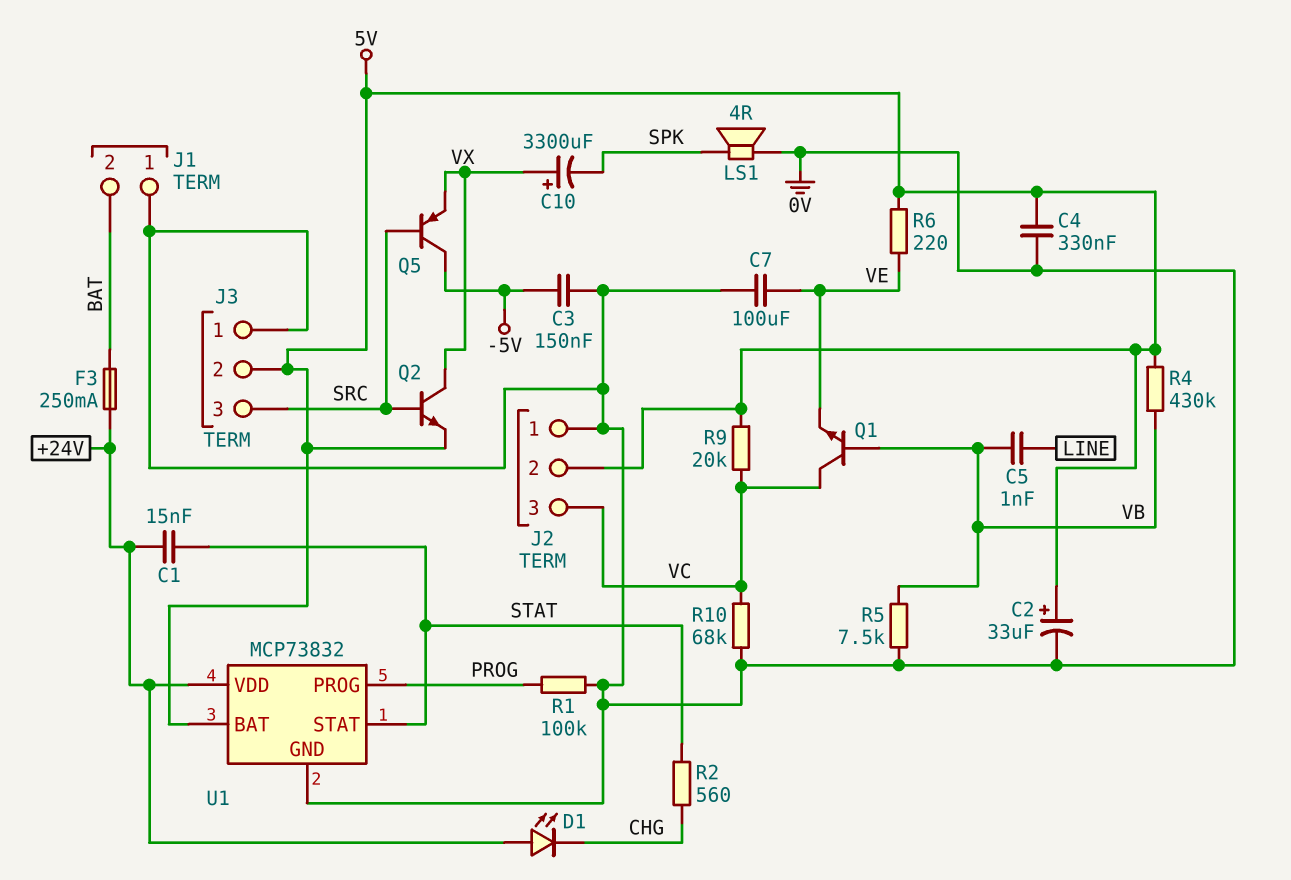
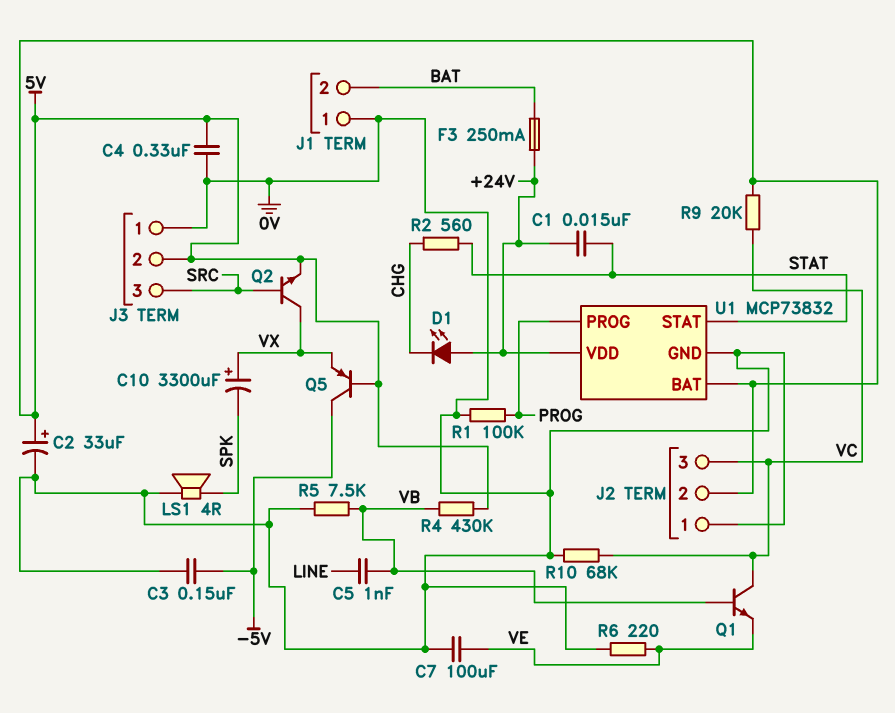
Q5: PNP (B SRC, C -5V, E VX) -> PNP (B 5V, C -5V, E VX)
R6: 220 (5V, VE) -> 220 (0V, VE)

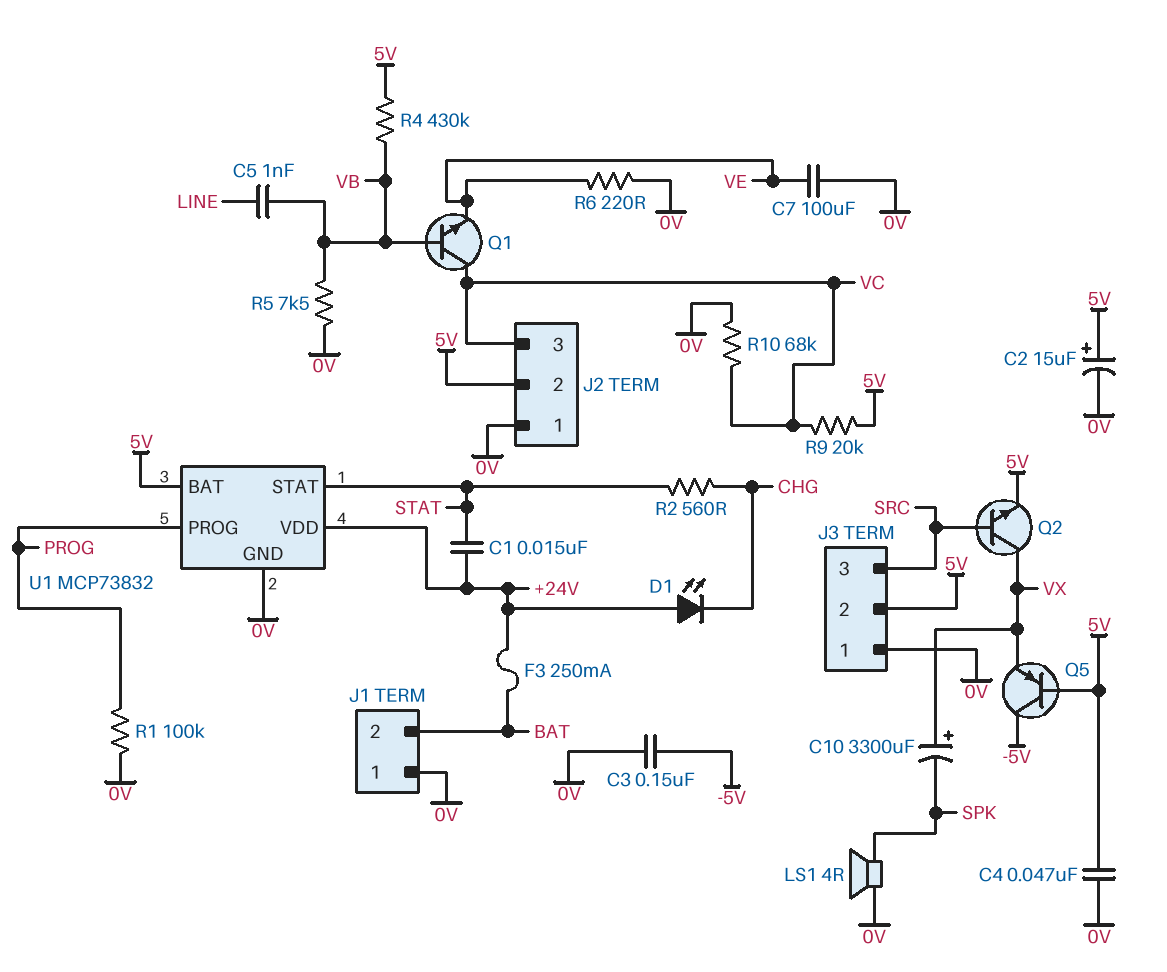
C2: 33uF (plus 5V, minus 0V) -> 15uF (plus 5V, minus 0V)
C4: 330nF (0V, 5V) -> 47nF (0V, 5V)

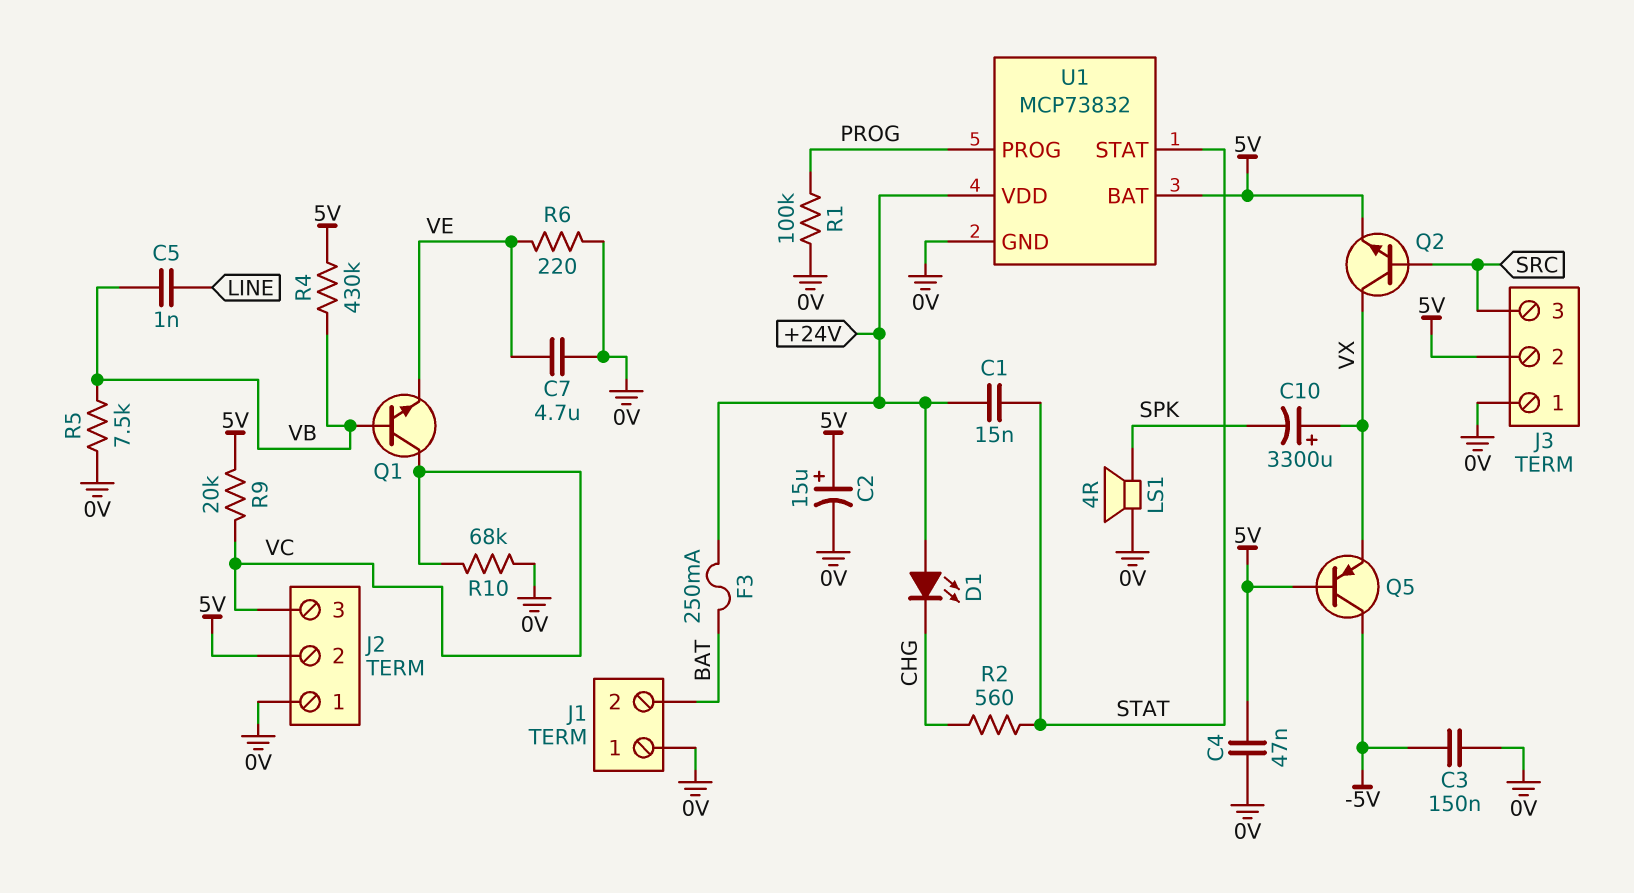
C7: 100uF (0V, VE) -> 4.7uF (0V, VE)

